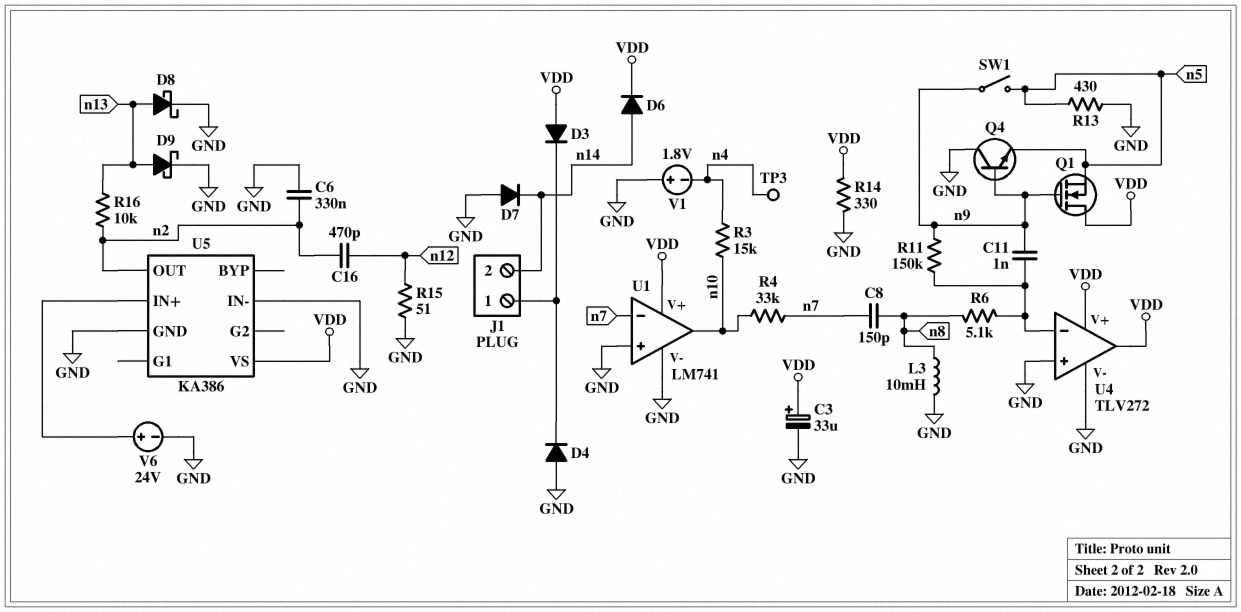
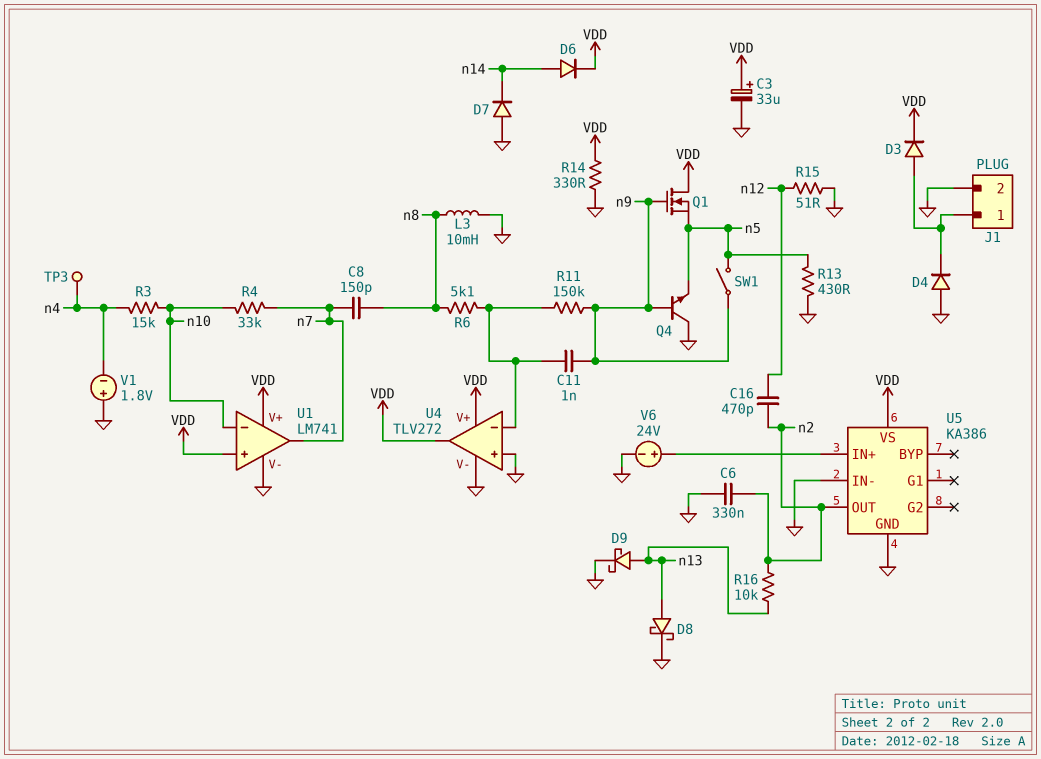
D3: diode (A VDD, K J1/1) -> diode (A J1/1, K VDD)
J1 pin 2: n14 -> GND
U1 pin in+: GND -> VDD
U1 pin in-: n7 -> n10
U1 pin out: n10 -> n7

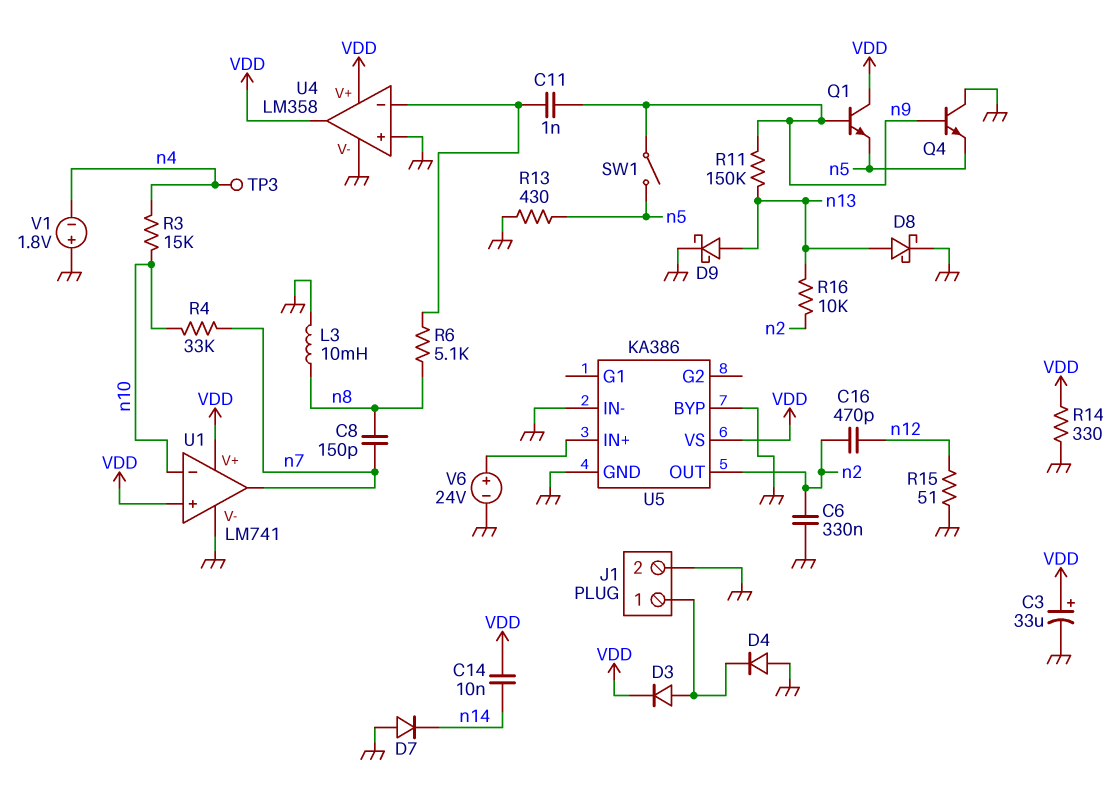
C14: none -> 10nF (VDD, n14)
D6: diode (A n14, K VDD) -> none
Q1: NMOS (G n9, D VDD, S n5) -> NPN (B n9, C VDD, E n5)
R11: 150k (U4/in-, n9) -> 150k (n9, n13)
U4: TLV272 -> LM358
U5 pin BYP: none -> GND

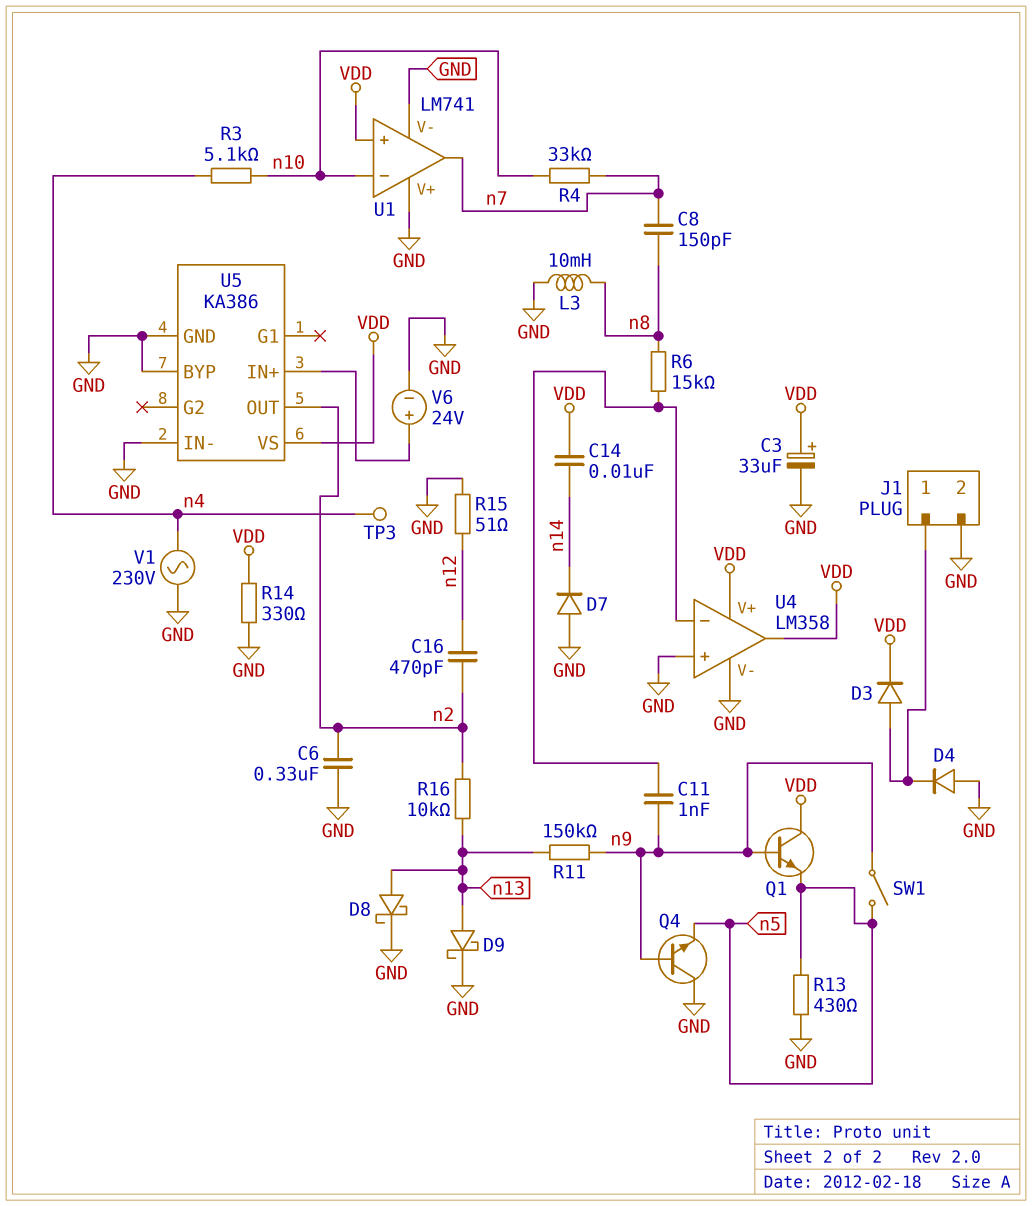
R3: 15k (n4, n10) -> 5.1k (n4, n10)
R6: 5.1k (U4/in-, n8) -> 15k (U4/in-, n8)
U1 pin V+: VDD -> GND
V1: 1.8V (plus GND, minus n4) -> AC 230V (GND, n4)

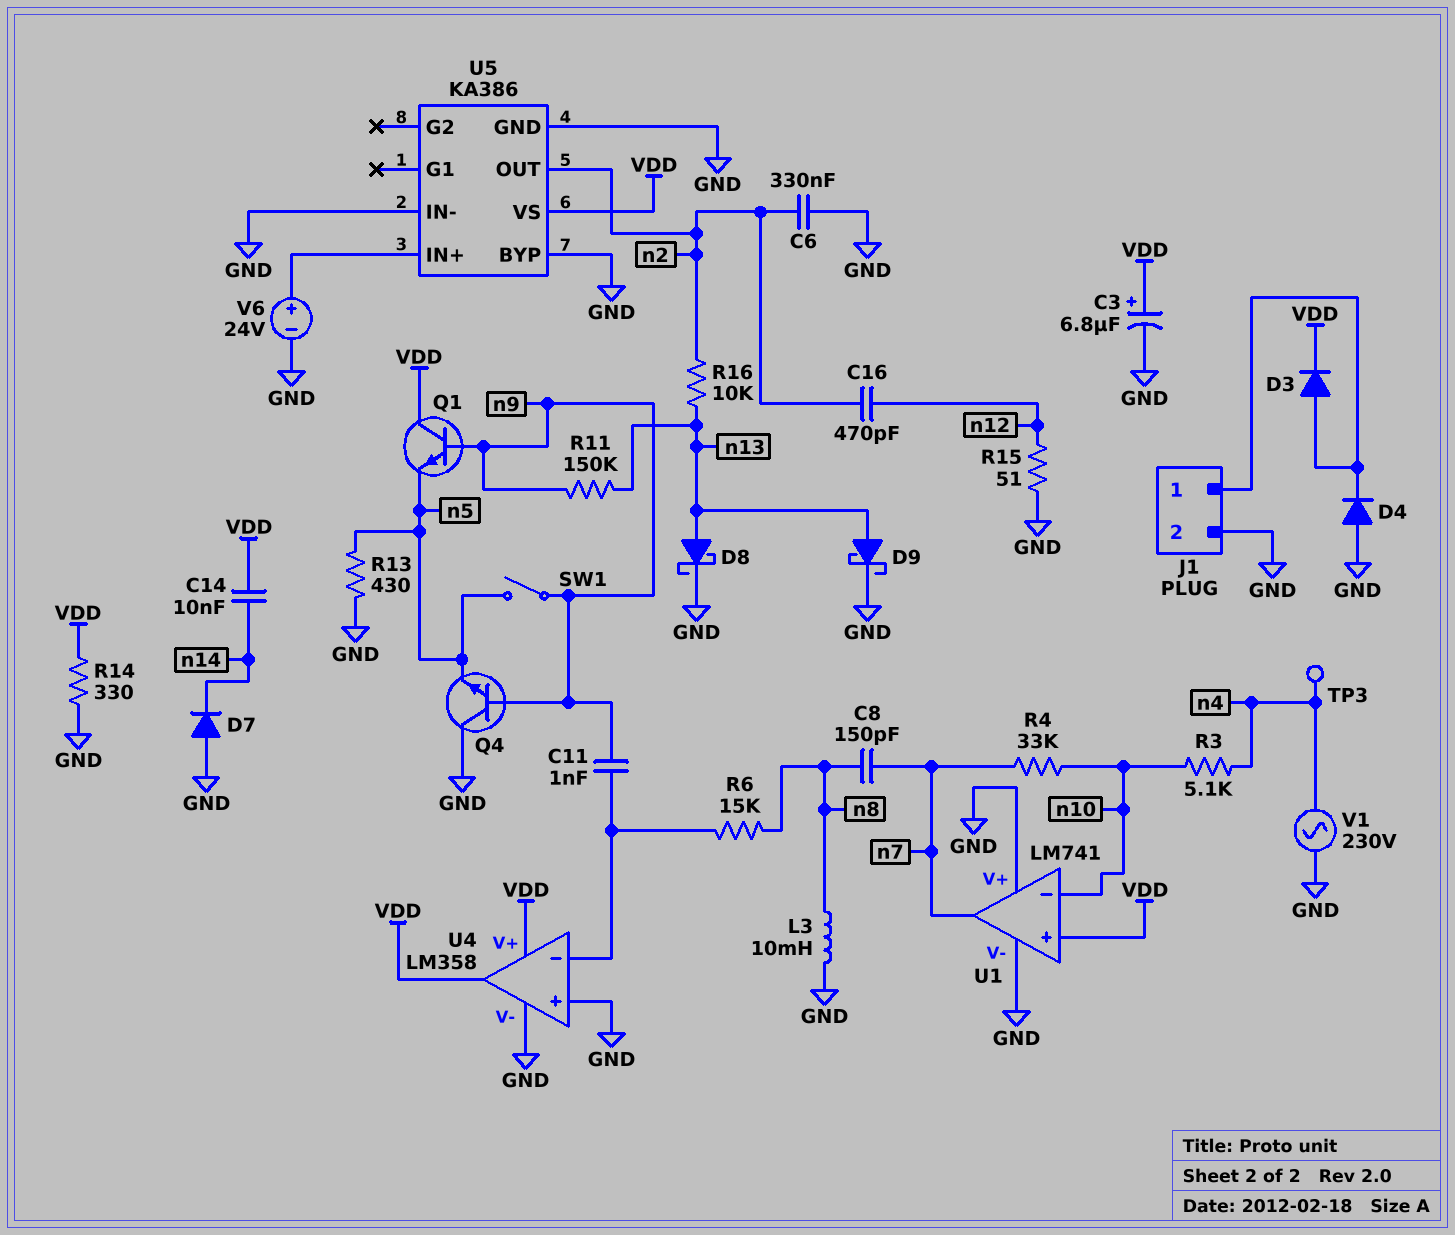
C3: 33uF (plus VDD, minus GND) -> 6.8uF (plus VDD, minus GND)

